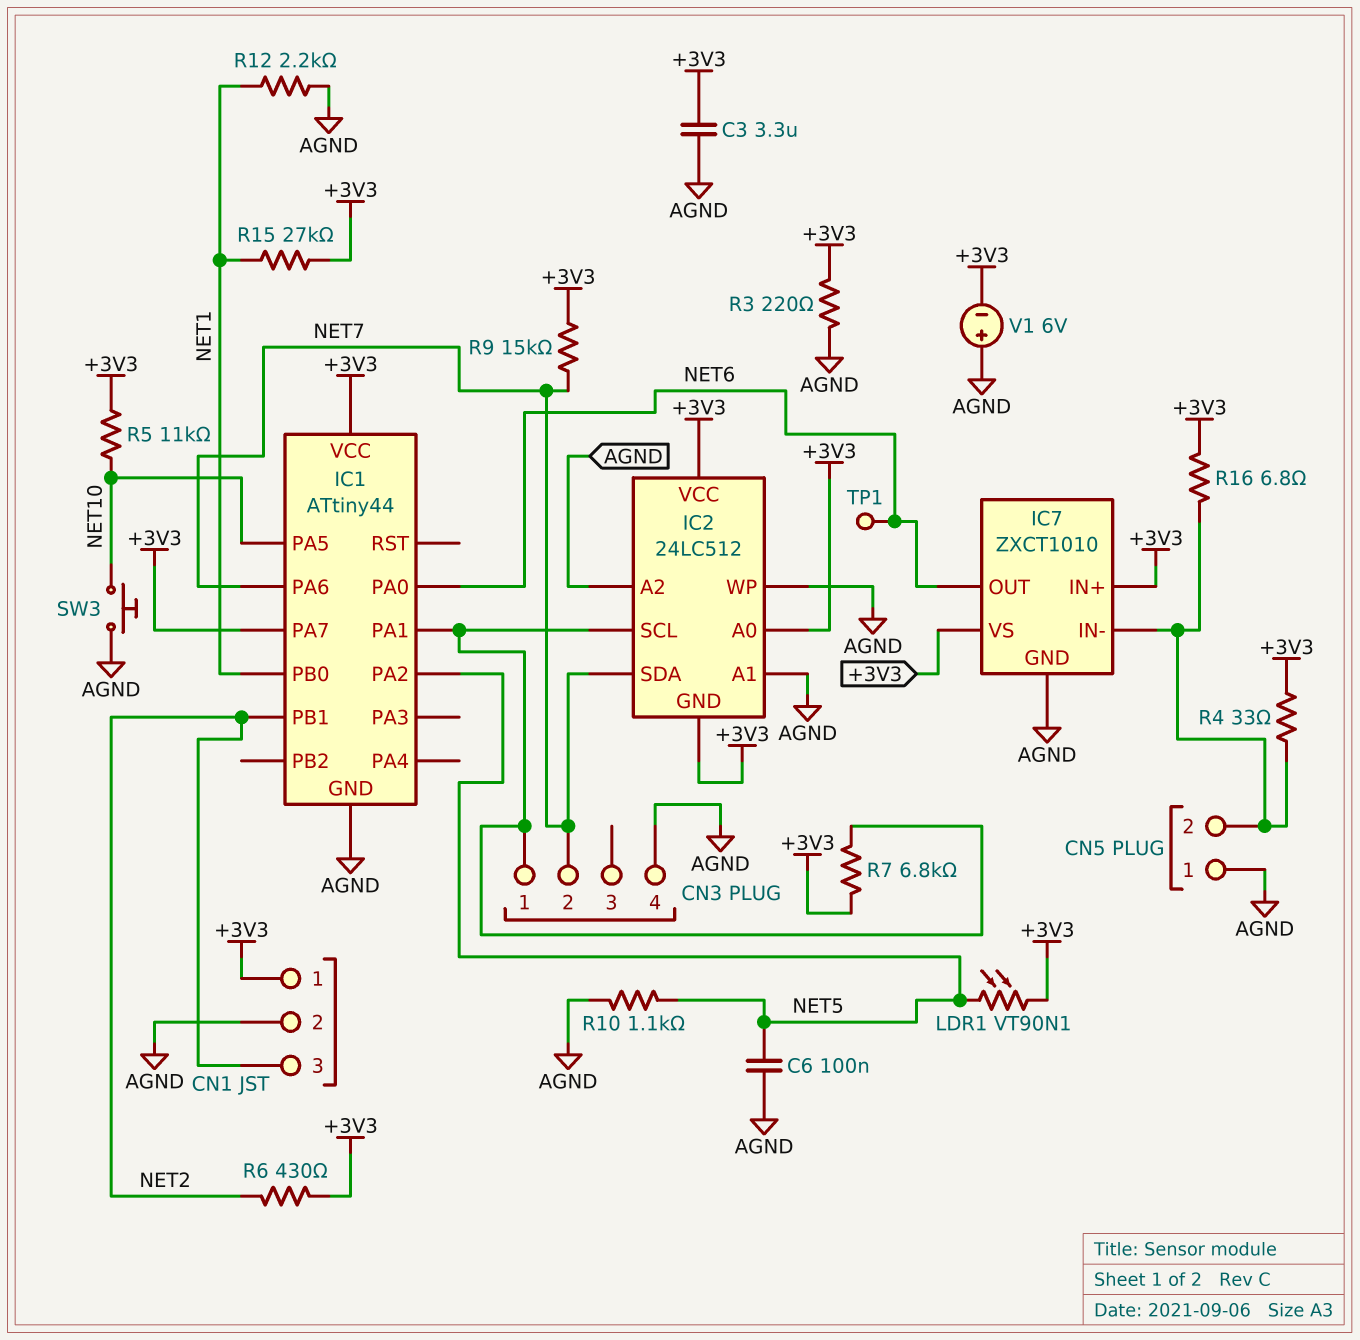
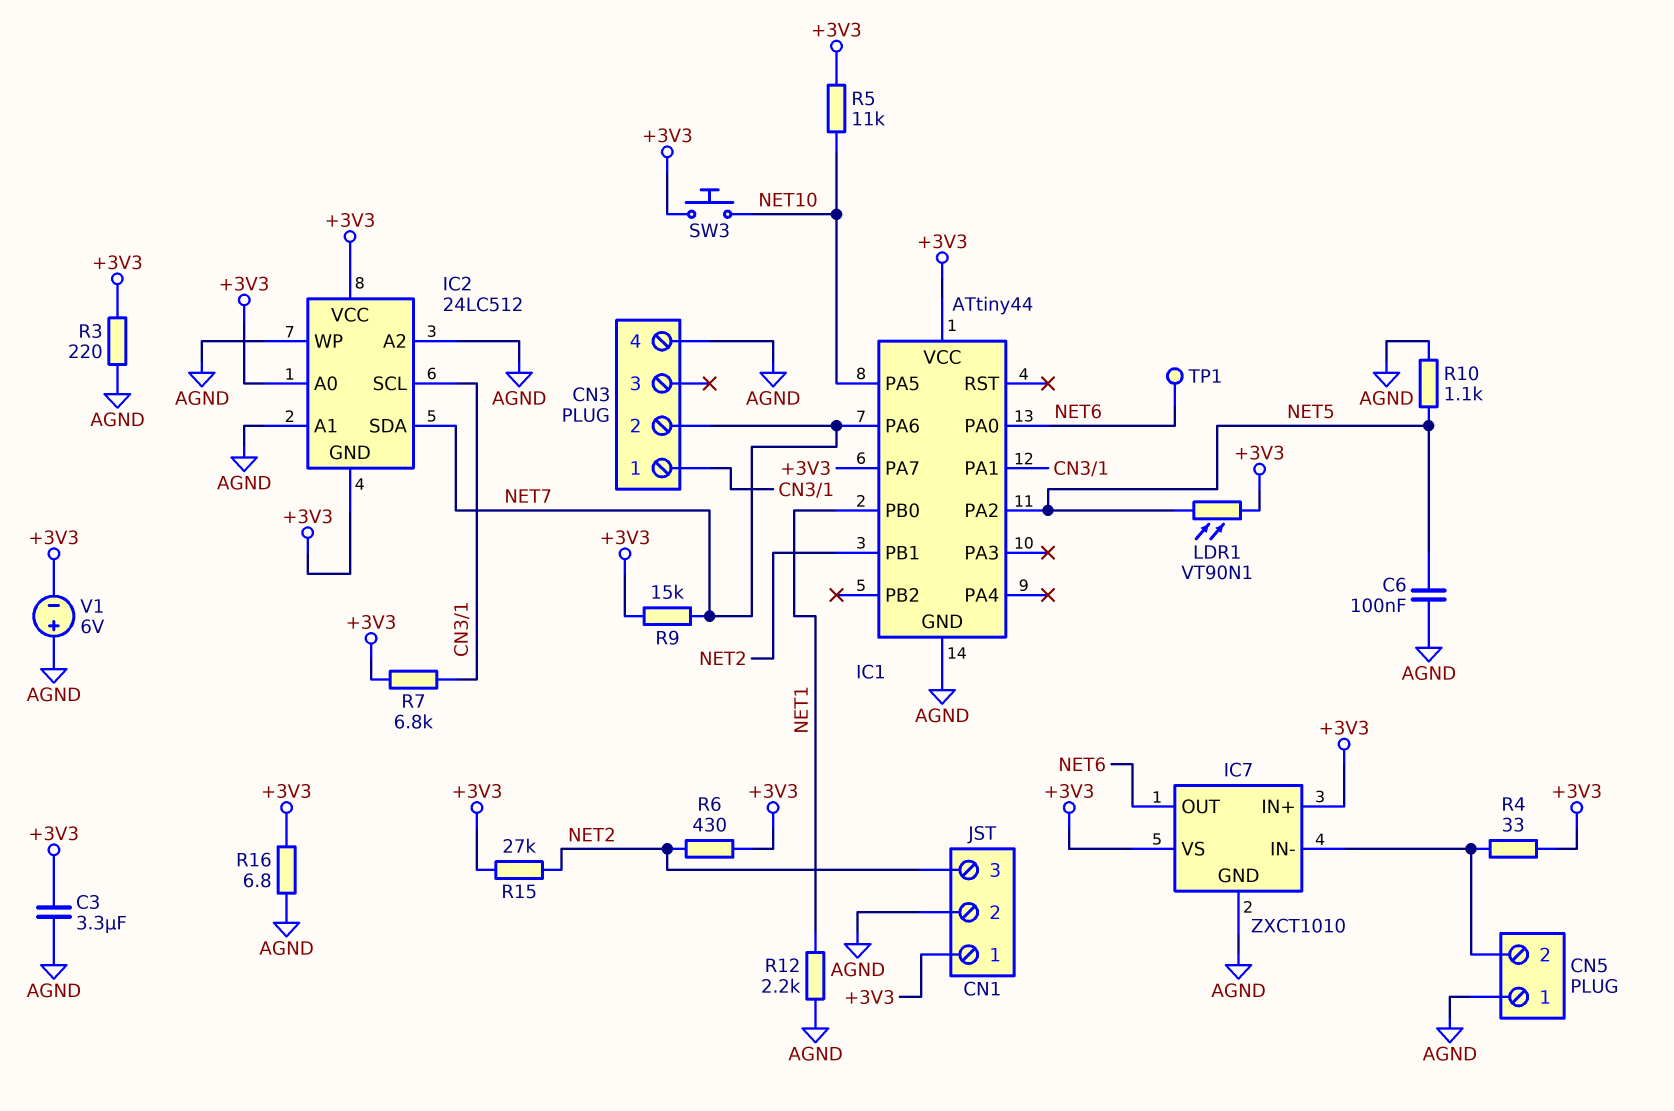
R15: 27k (+3V3, NET1) -> 27k (+3V3, NET2)
R16: 6.8 (+3V3, CN5/2) -> 6.8 (+3V3, AGND)
SW3: button (AGND, NET10) -> button (+3V3, NET10)

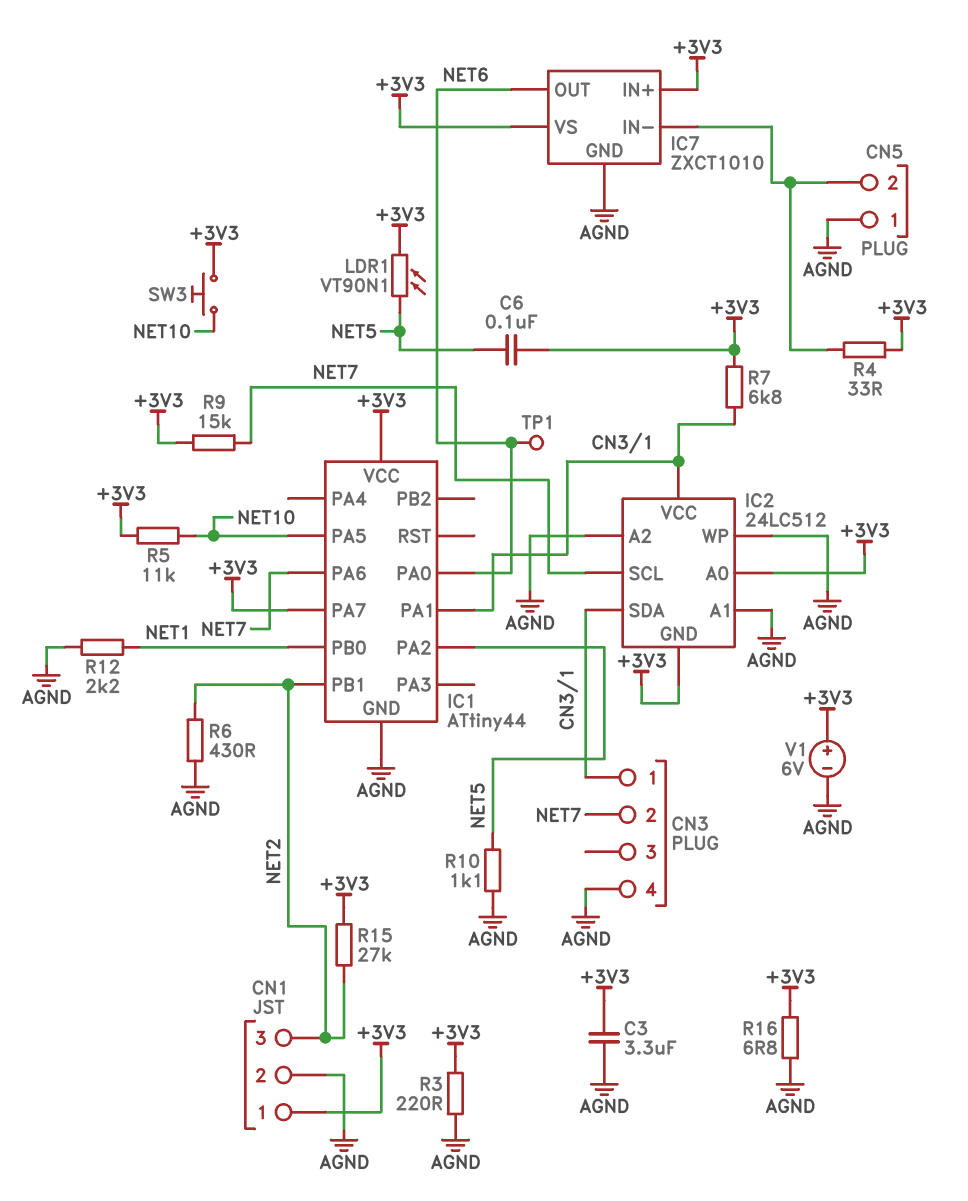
C6: 100nF (AGND, NET5) -> 100nF (+3V3, NET5)
IC2 pin SCL: CN3/1 -> NET7
IC2 pin SDA: NET7 -> CN3/1
IC2 pin VCC: +3V3 -> CN3/1
R6: 430 (+3V3, NET2) -> 430 (AGND, NET2)
V1: 6V (plus AGND, minus +3V3) -> 6V (plus +3V3, minus AGND)

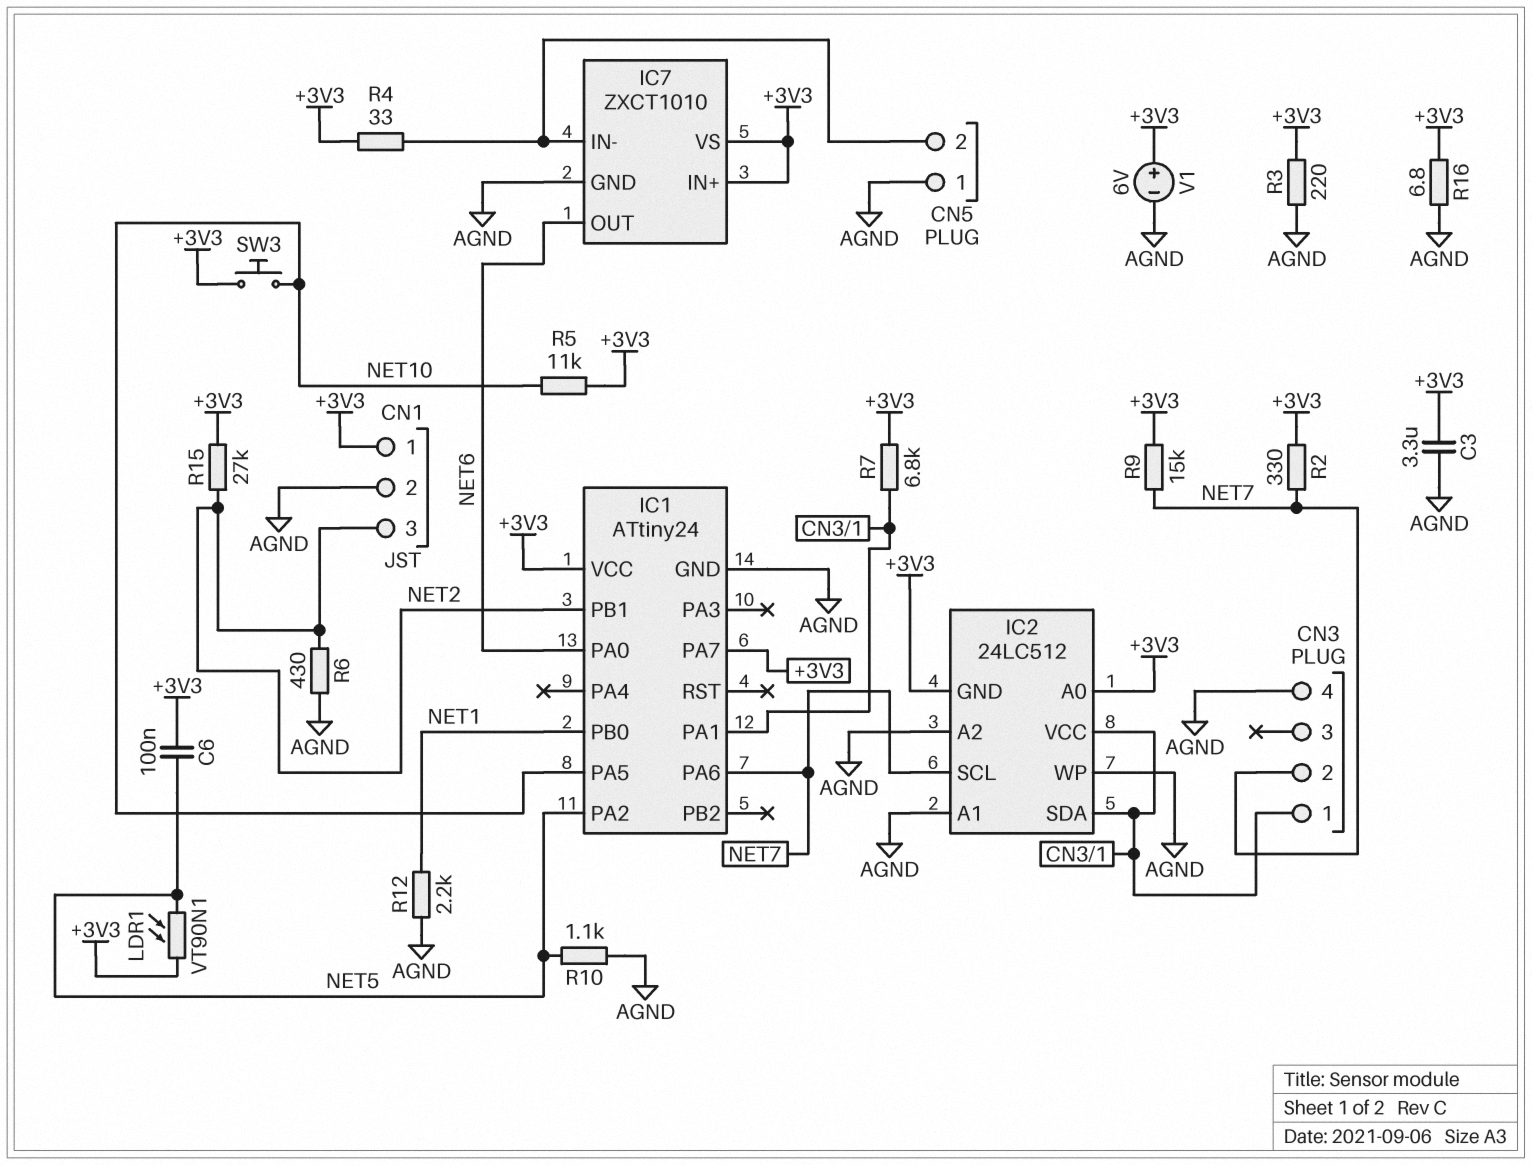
IC1: ATtiny44 -> ATtiny24
R2: none -> 330 (+3V3, NET7)
TP1: test point (NET6) -> none

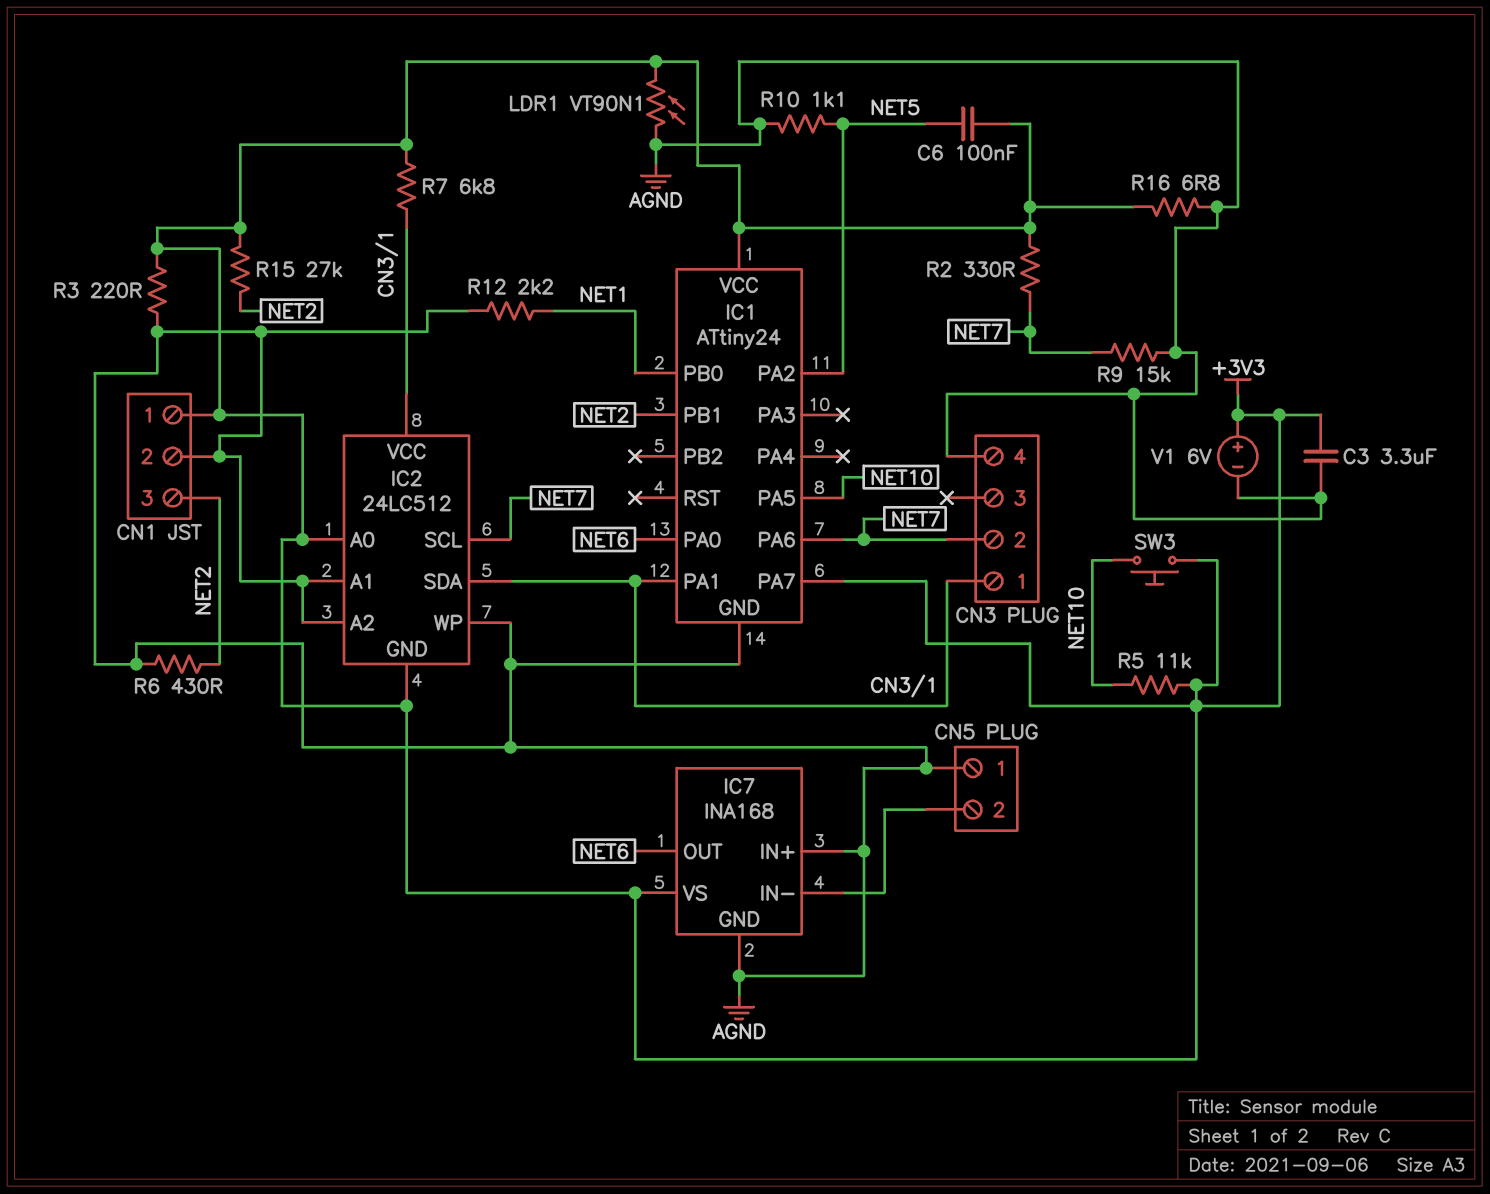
IC7: ZXCT1010 -> INA168
IC7 pin IN+: +3V3 -> AGND
LDR1: VT90N1 (+3V3, NET5) -> VT90N1 (+3V3, AGND)
R4: 33 (+3V3, CN5/2) -> none
R9: 15k (+3V3, NET7) -> 15k (AGND, NET7)

